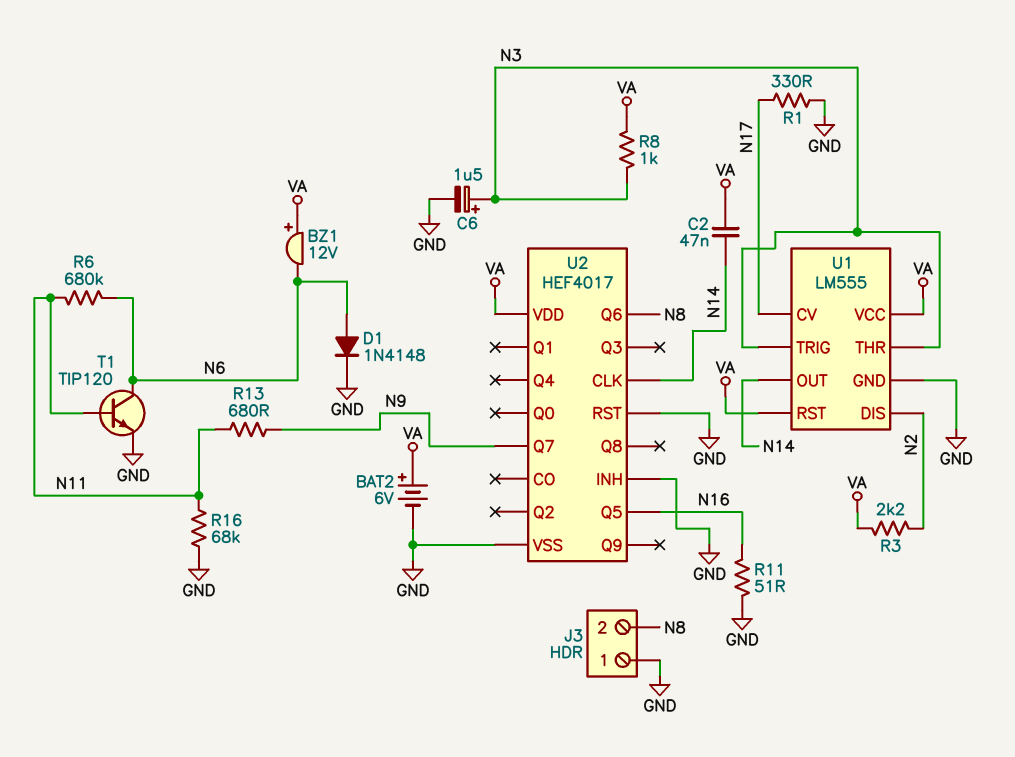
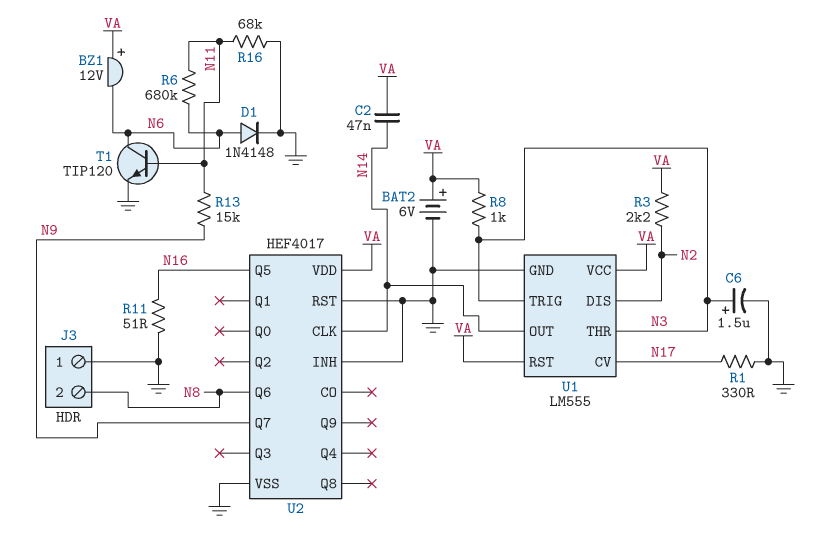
R13: 680 (N9, N11) -> 15k (N9, N11)

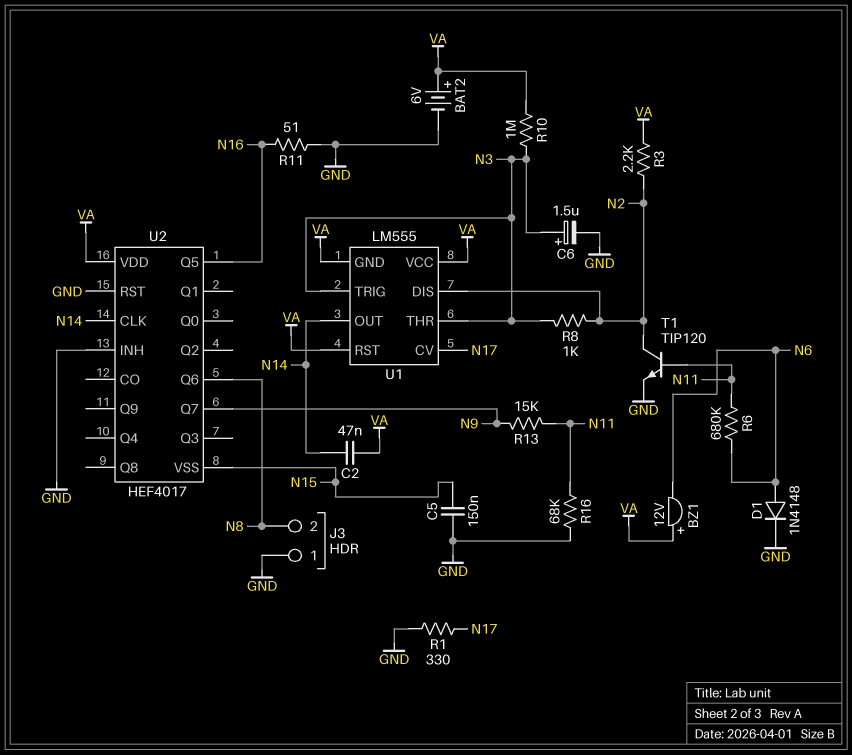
C5: none -> 150nF (GND, N15)
R8: 1k (N3, VA) -> 1k (N2, N3)
R10: none -> 1M (N3, VA)
T1: NPN TIP120 (B N11, C N6, E GND) -> NPN TIP120 (B N11, C N2, E GND)
U1 pin GND: GND -> VA
U2 pin VSS: GND -> N15

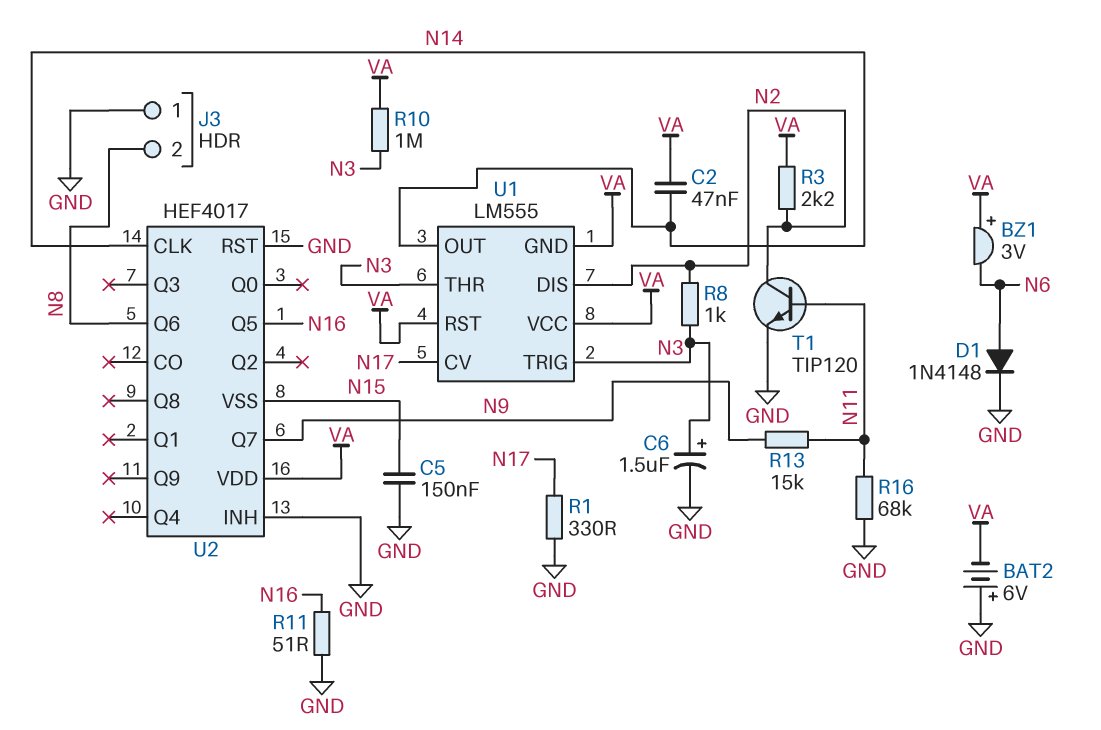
BAT2: 6V (plus VA, minus GND) -> 6V (plus GND, minus VA)
BZ1: buzzer 12V (plus VA, minus N6) -> buzzer 3V (plus VA, minus N6)
R6: 680k (N6, N11) -> none

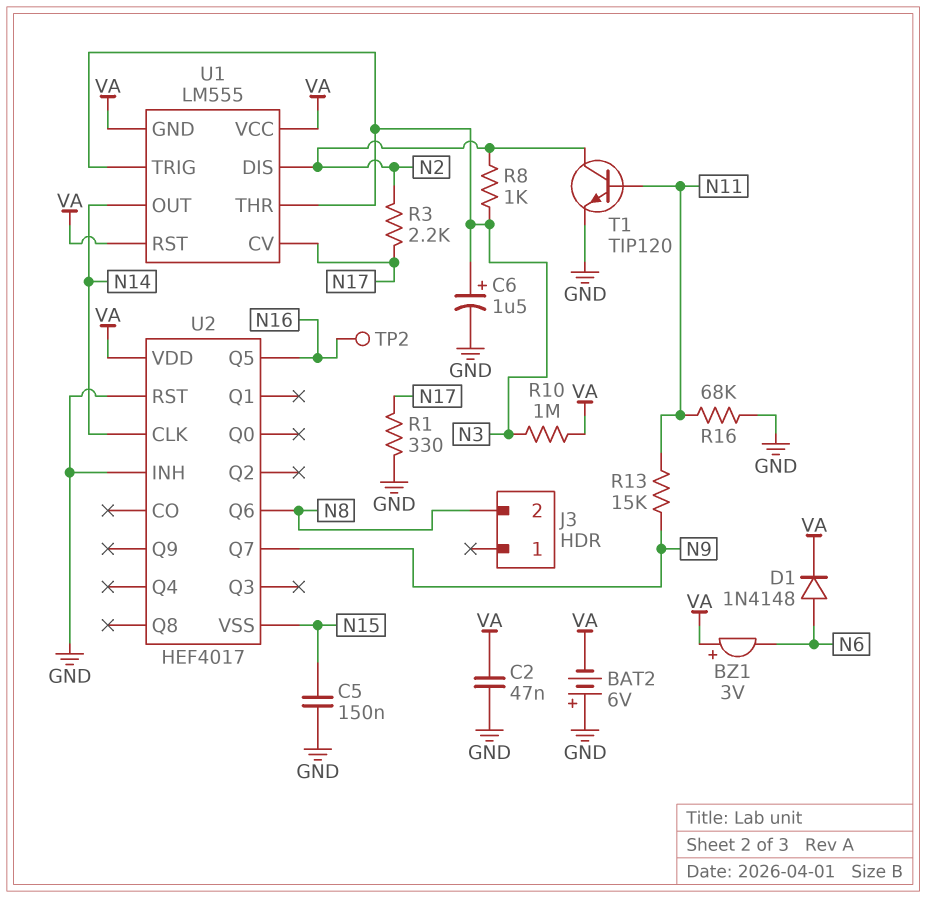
C2: 47nF (N14, VA) -> 47nF (GND, VA)
D1: diode 1N4148 (A N6, K GND) -> diode 1N4148 (A N6, K VA)
J3 pin 1: GND -> none
R3: 2.2k (N2, VA) -> 2.2k (N2, N17)
R11: 51 (GND, N16) -> none
TP2: none -> test point (N16)

